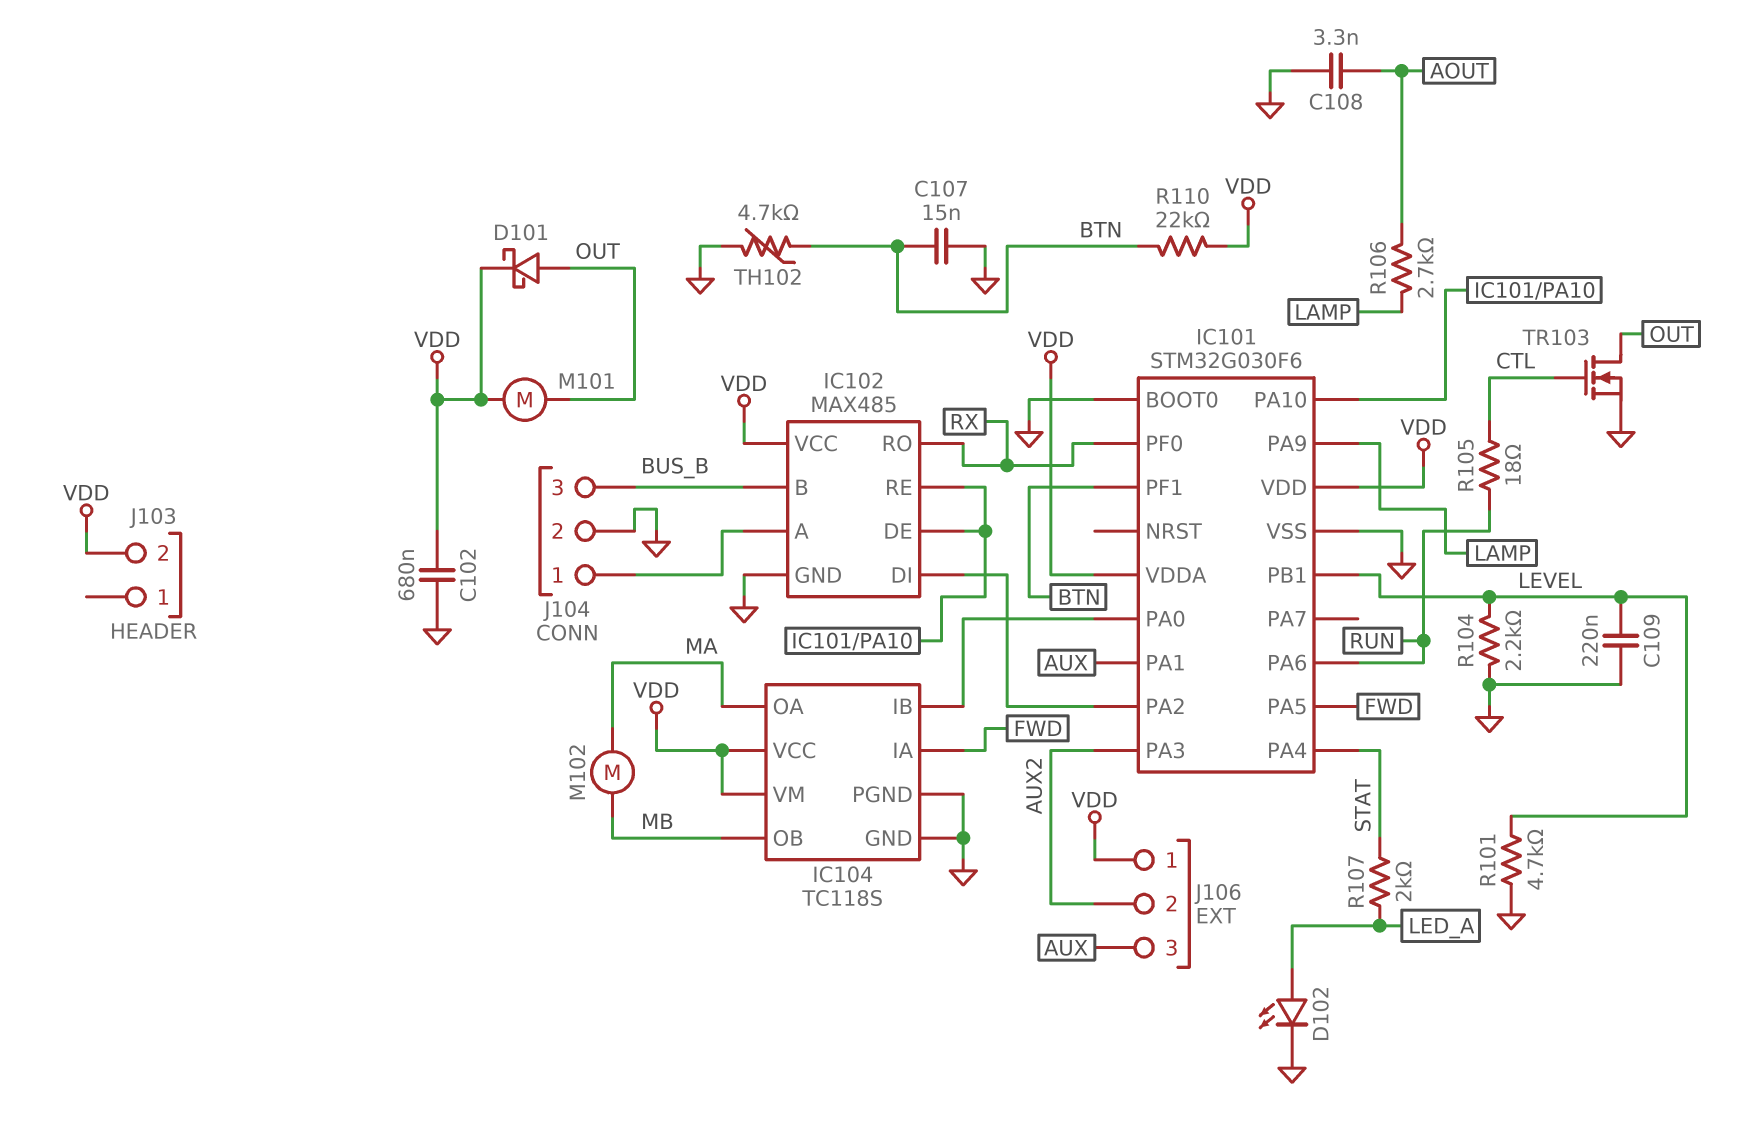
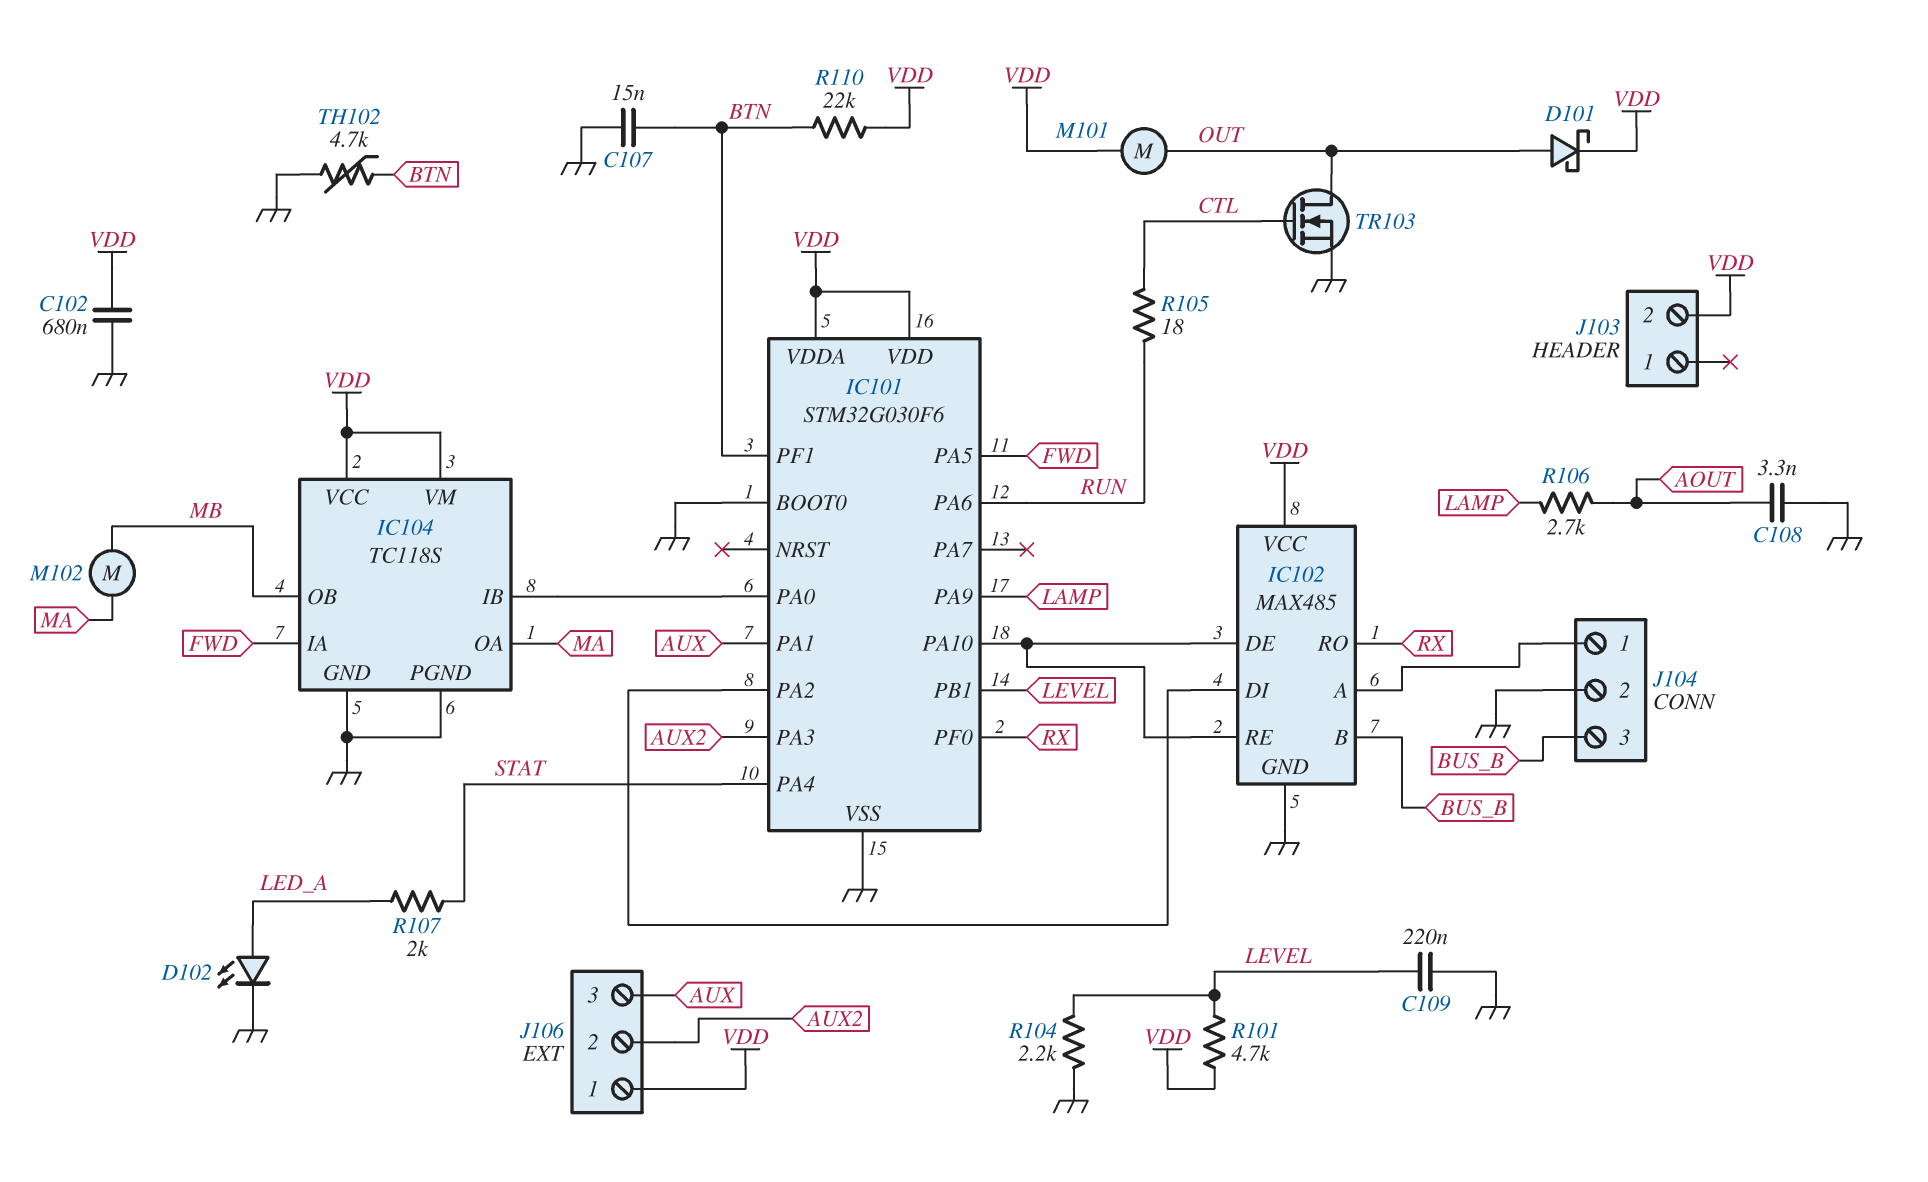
R101: 4.7k (GND, LEVEL) -> 4.7k (LEVEL, VDD)

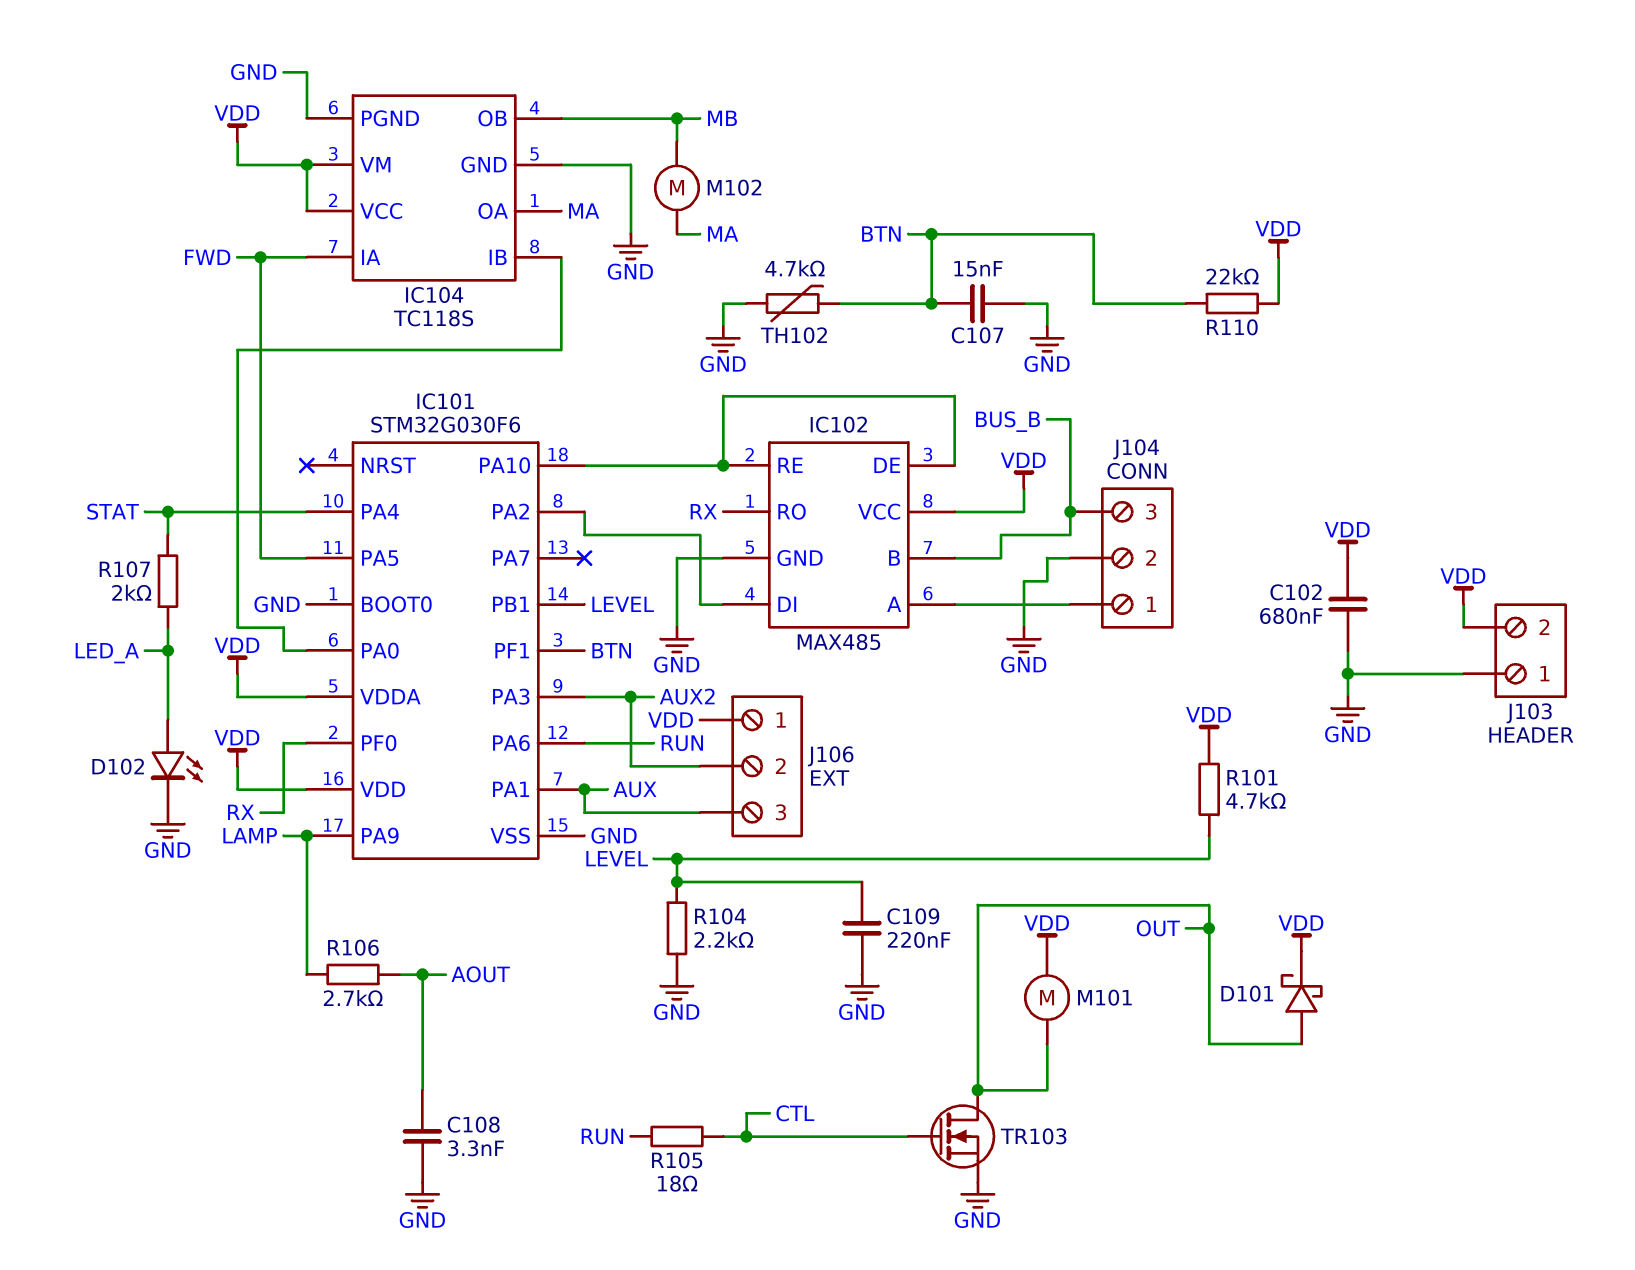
J103 pin 1: none -> GND

